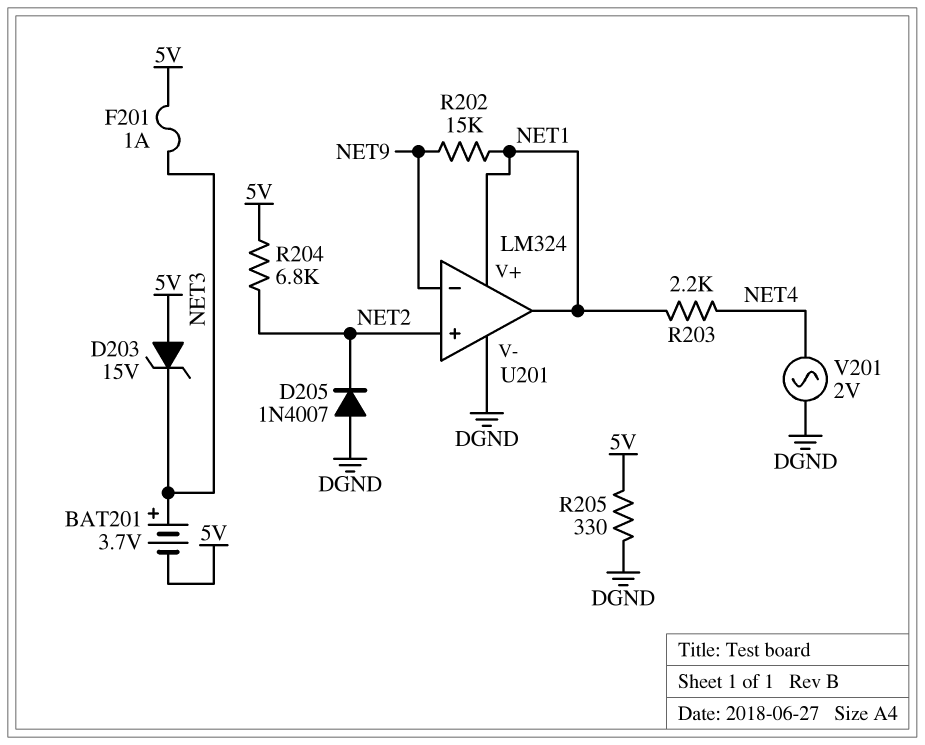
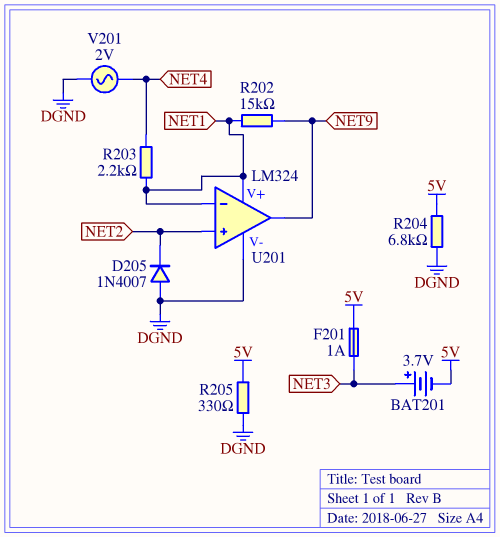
D203: zener 15V (A 5V, K NET3) -> none
R204: 6.8k (5V, NET2) -> 6.8k (5V, DGND)
U201 pin in-: NET9 -> NET1
U201 pin out: NET1 -> NET9

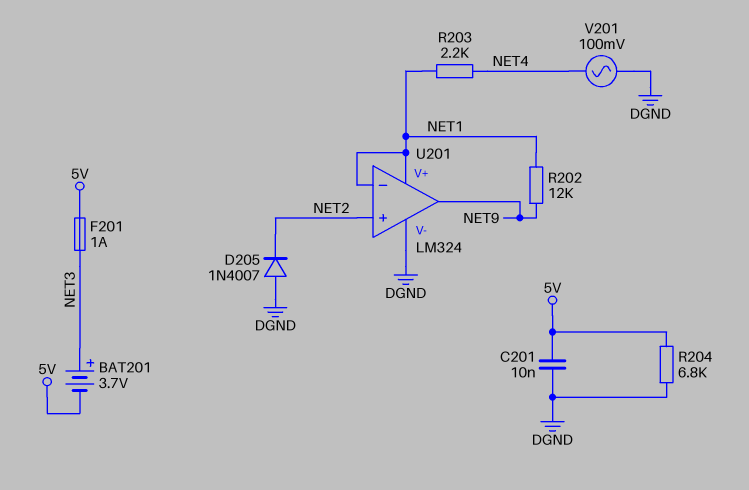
C201: none -> 10nF (5V, DGND)
R202: 15k (NET1, NET9) -> 12k (NET1, NET9)
R205: 330 (5V, DGND) -> none
V201: AC 2V (DGND, NET4) -> AC 100mV (DGND, NET4)

